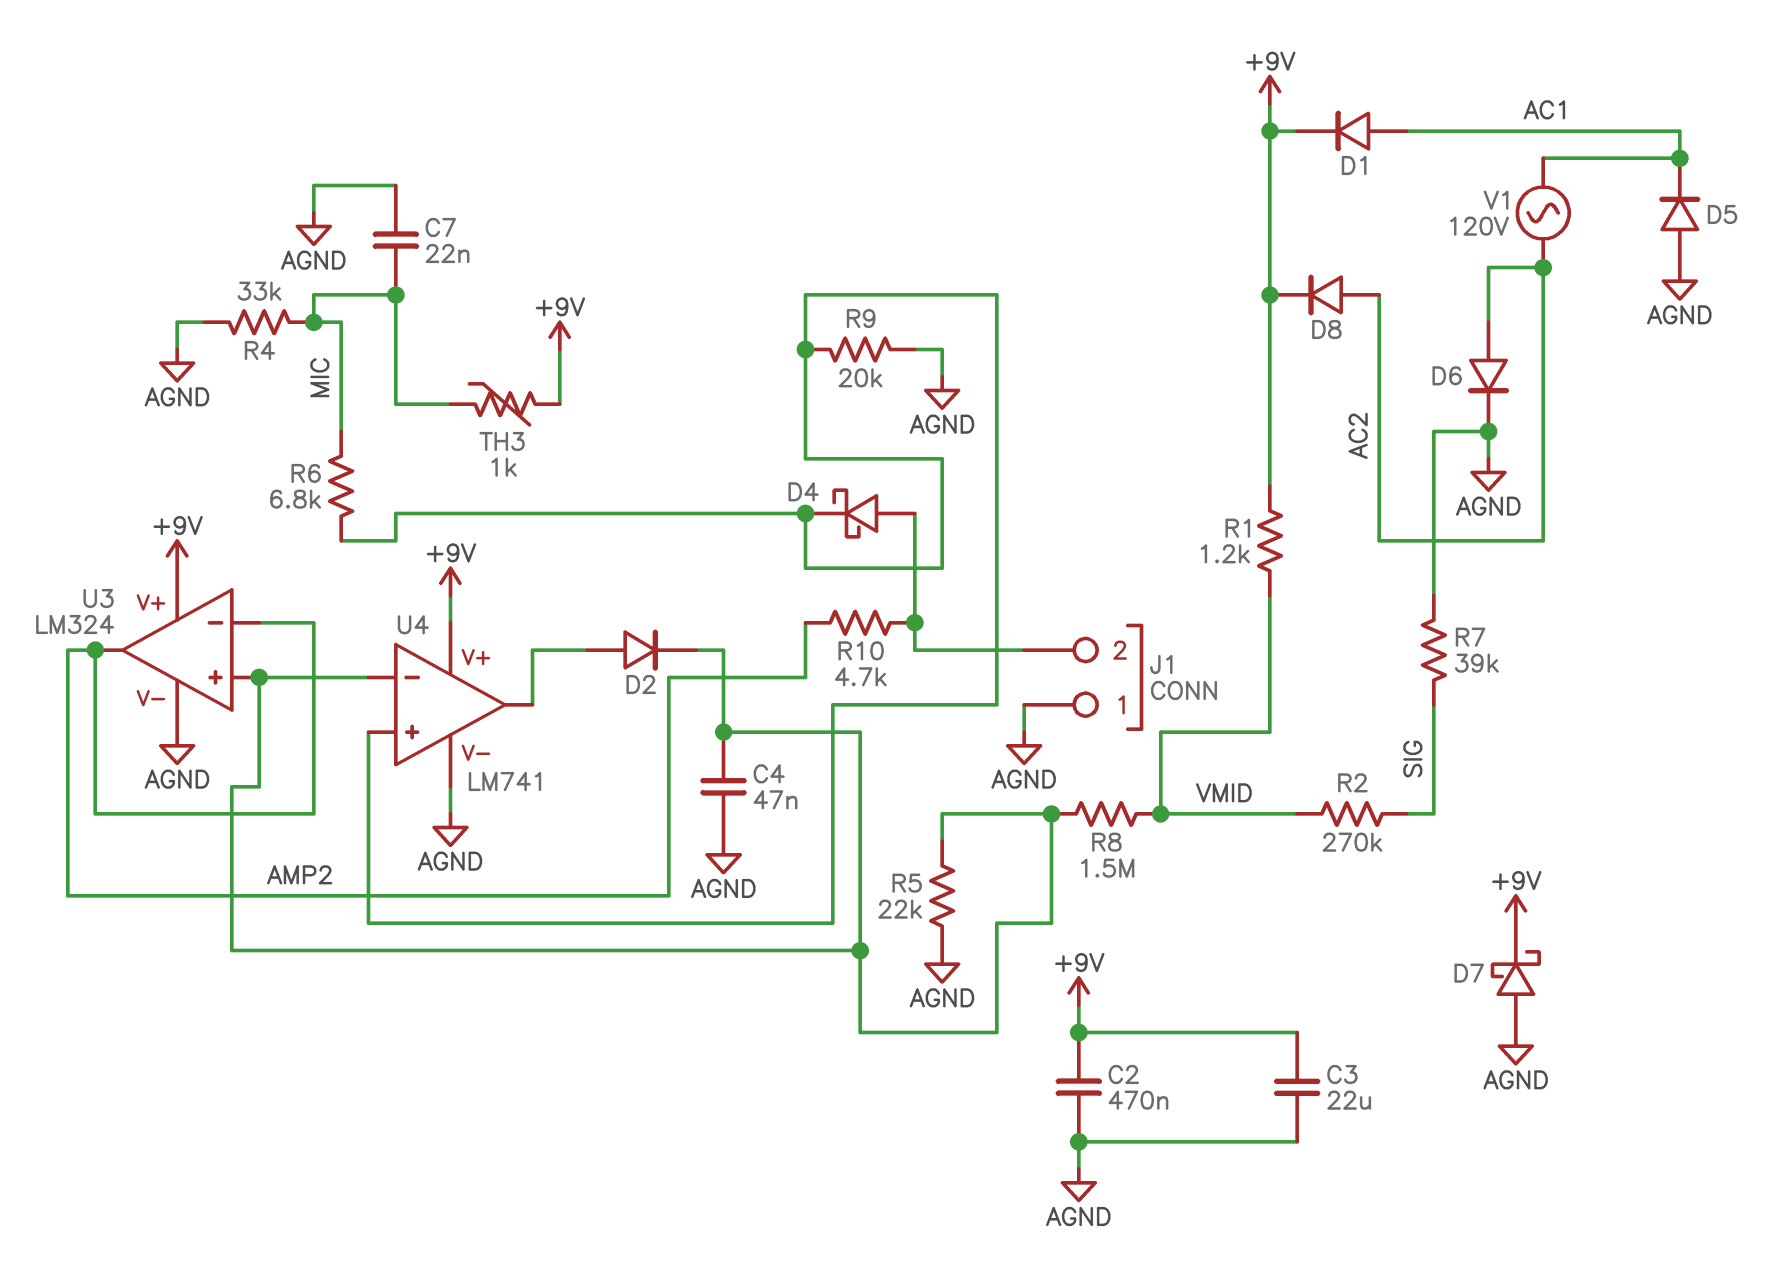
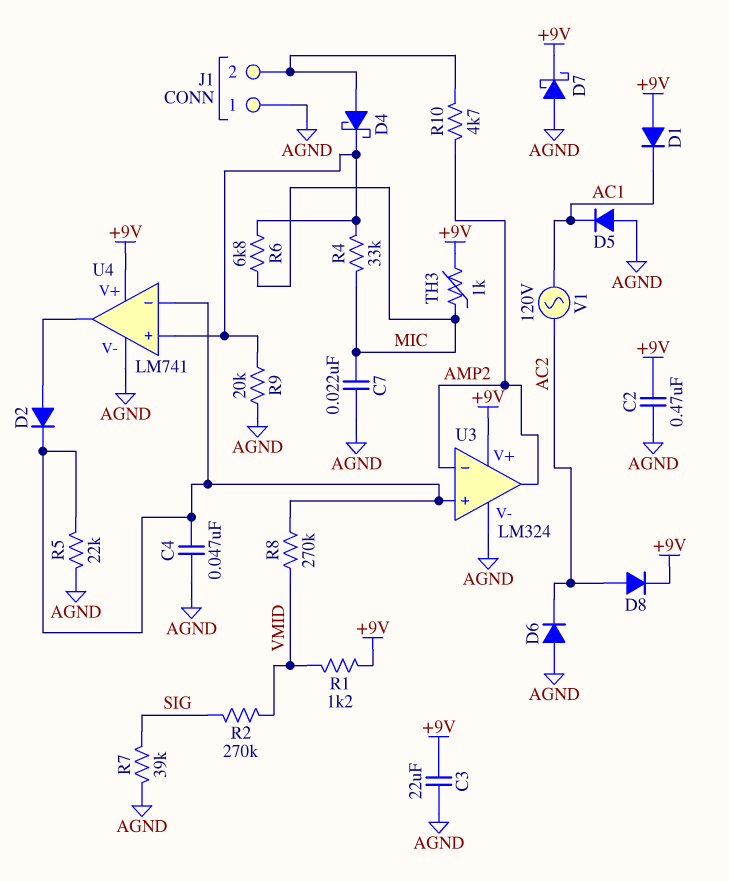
D1: diode (A AC1, K +9V) -> diode (A +9V, K AC1)
D6: diode (A AC2, K AGND) -> diode (A AGND, K AC2)
R4: 33k (AGND, MIC) -> 33k (MIC, U4/in+)
R8: 1.5M (U3/in+, VMID) -> 270k (U3/in+, VMID)

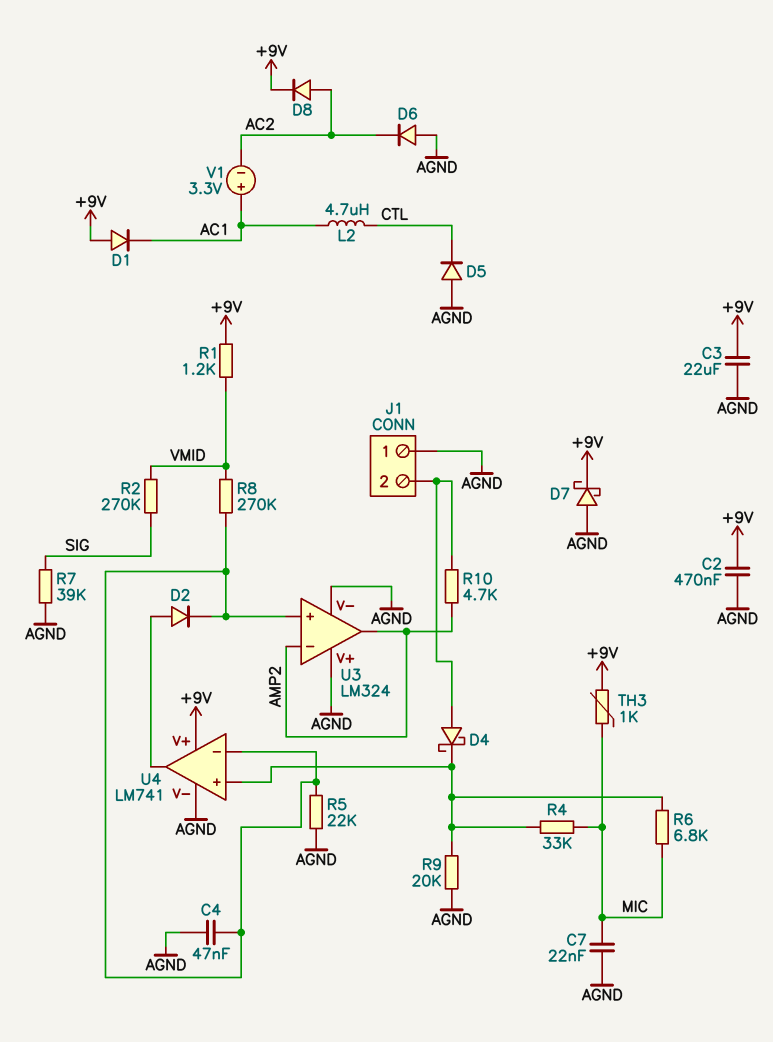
D5: diode (A AGND, K AC1) -> diode (A AGND, K CTL)
L2: none -> 4.7uH (AC1, CTL)
U3 pin V+: +9V -> AGND
V1: AC 120V (AC1, AC2) -> 3.3V (plus AC1, minus AC2)

